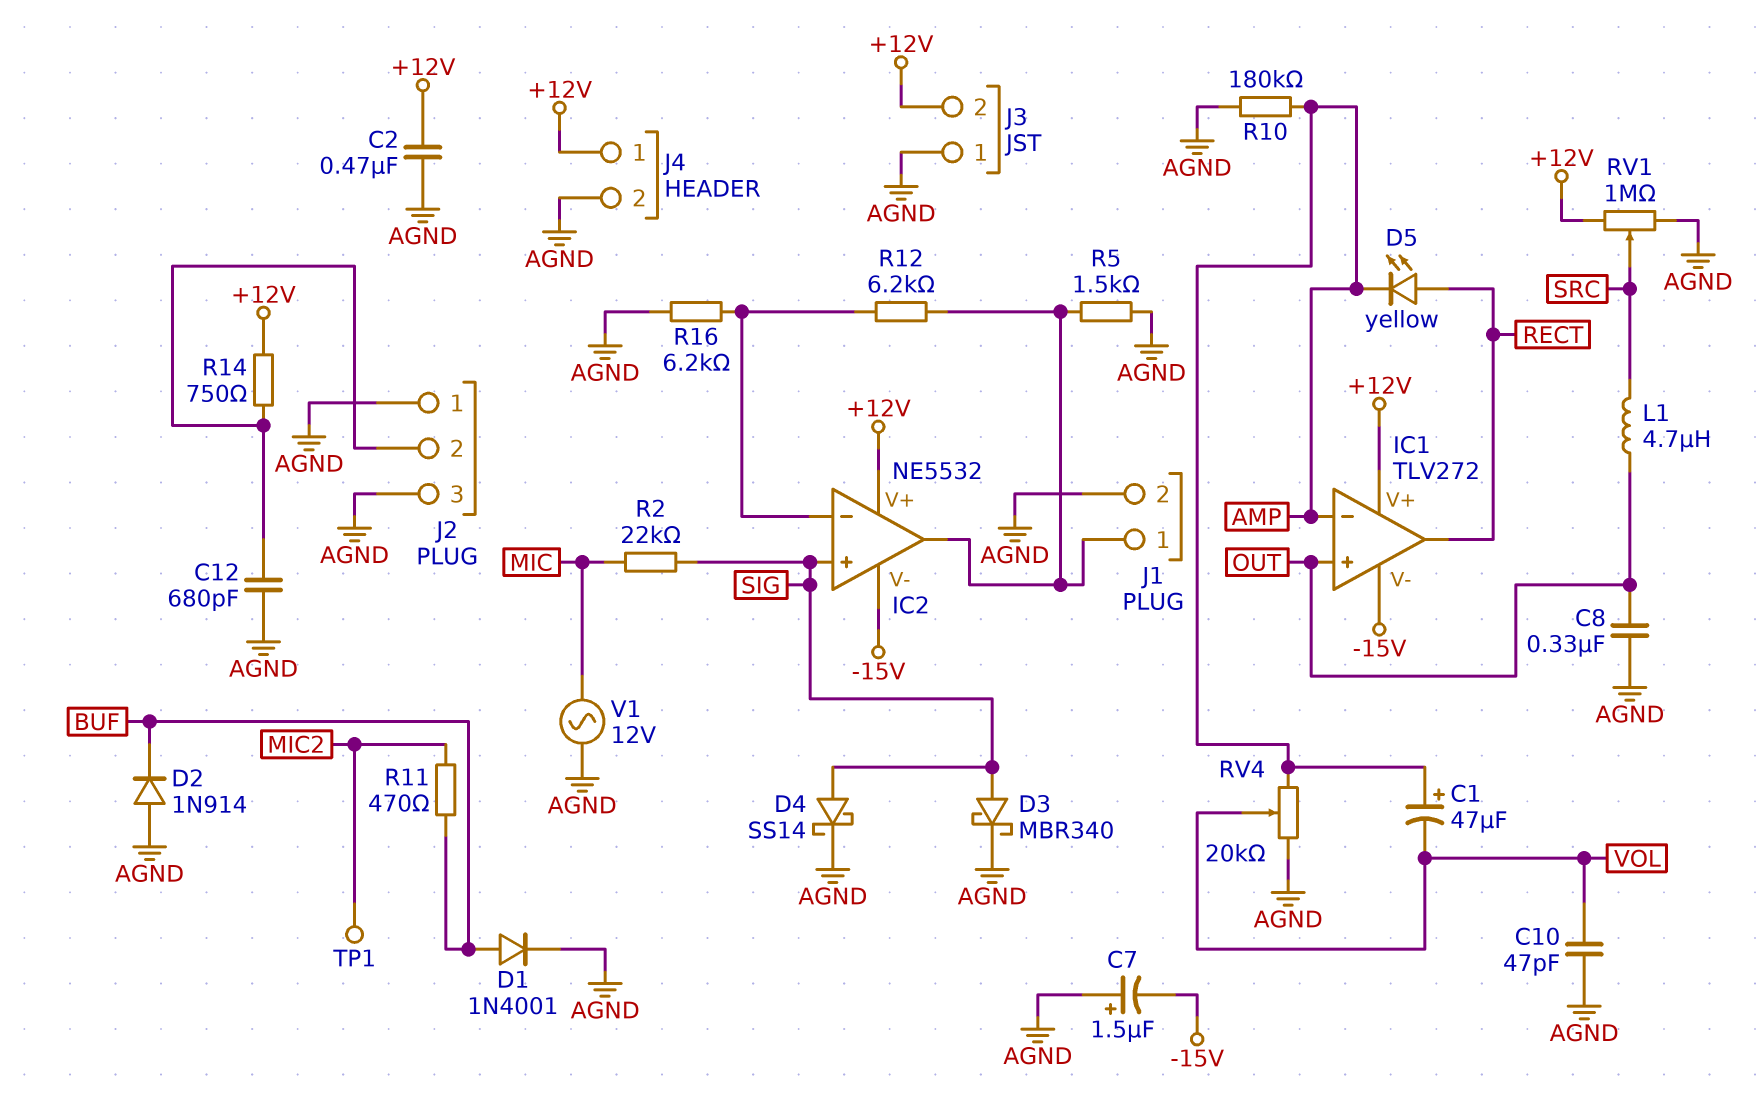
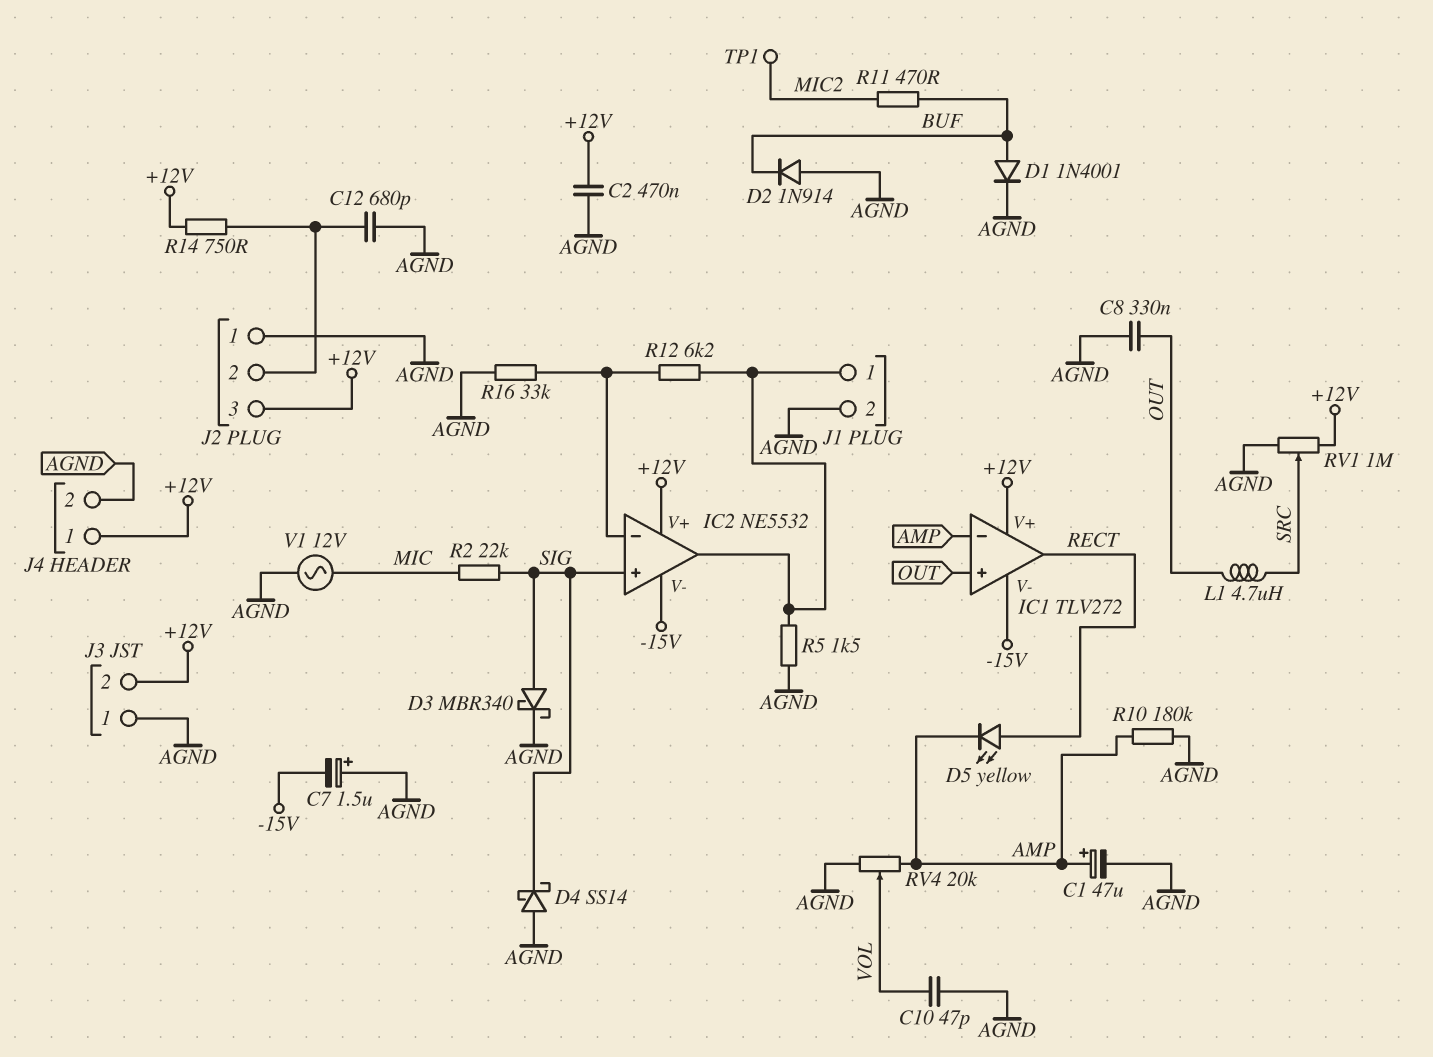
C1: 47uF (plus AMP, minus VOL) -> 47uF (plus AMP, minus AGND)
D4: schottky SS14 (A SIG, K AGND) -> schottky SS14 (A AGND, K SIG)
J2 pin 3: AGND -> +12V
R16: 6.2k (AGND, IC2/in-) -> 33k (AGND, IC2/in-)

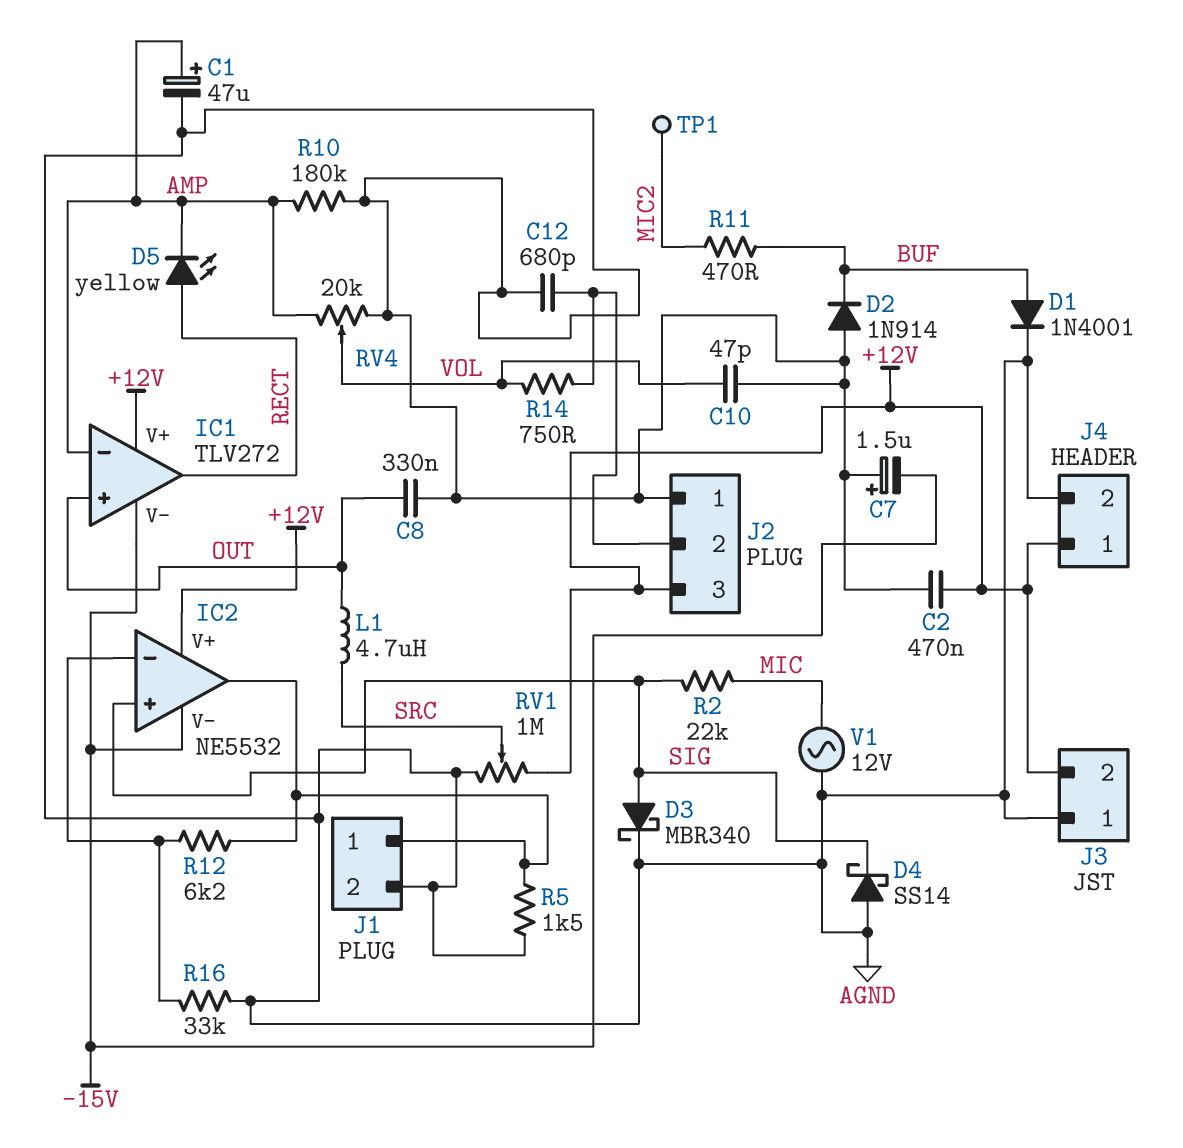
R14: 750 (+12V, J2/2) -> 750 (J2/2, VOL)

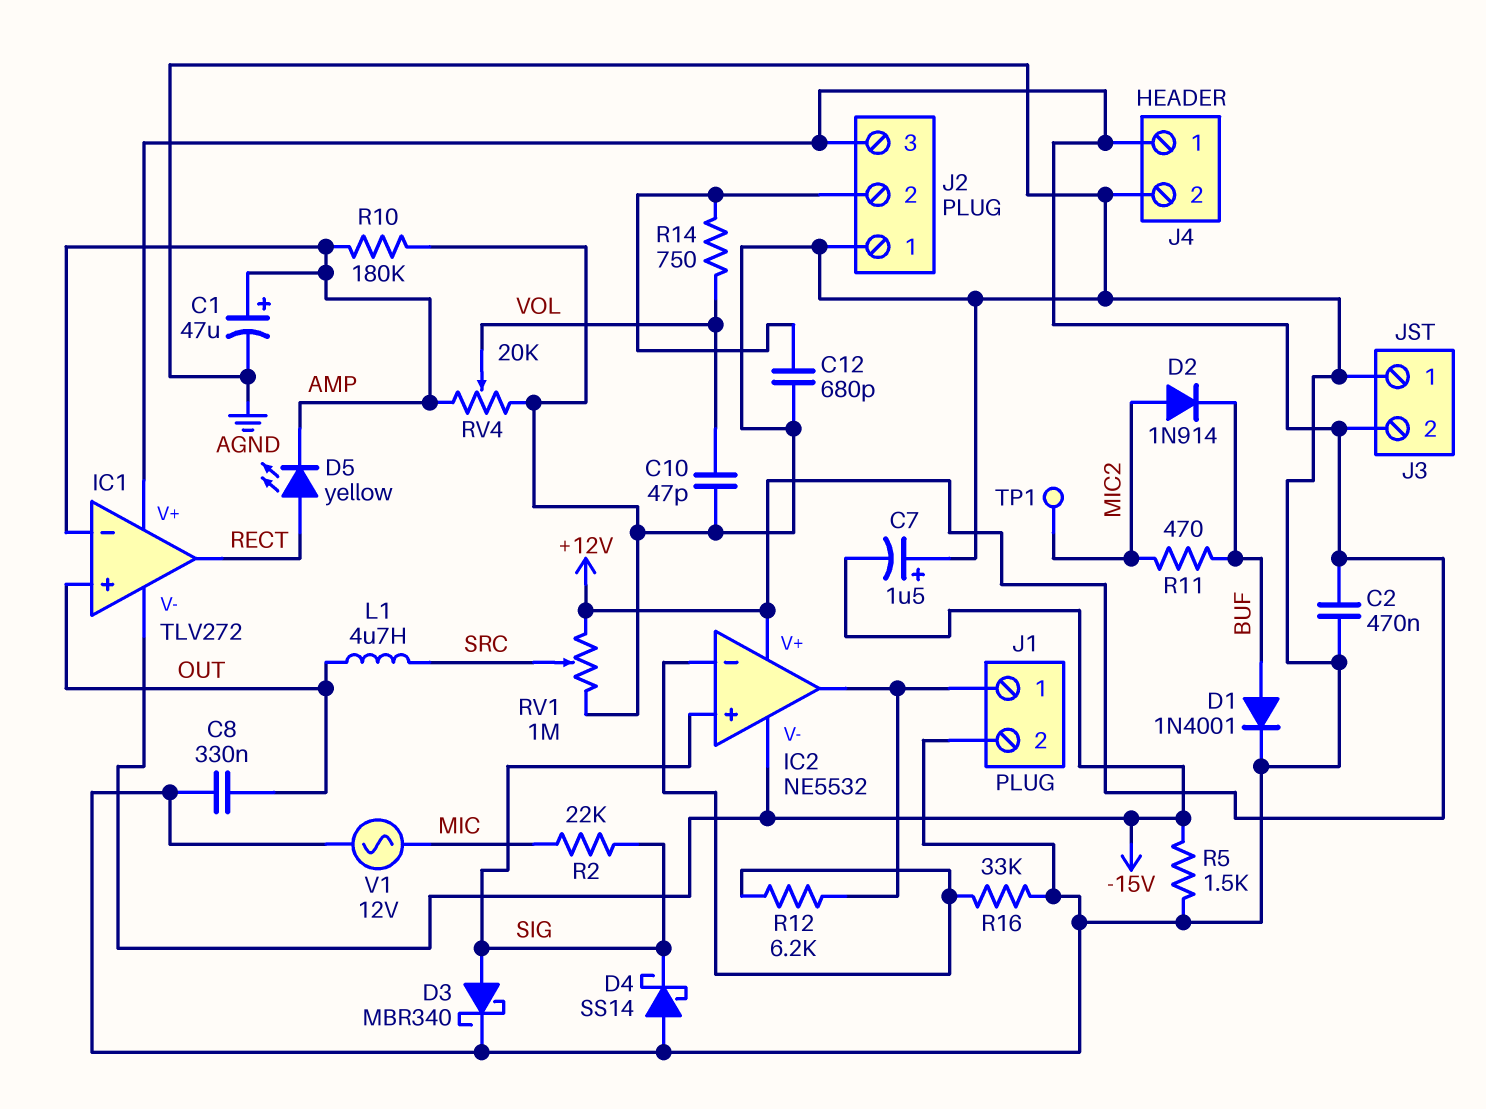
D2: diode 1N914 (A AGND, K BUF) -> diode 1N914 (A MIC2, K BUF)
R5: 1.5k (AGND, IC2/out) -> 1.5k (-15V, AGND)

